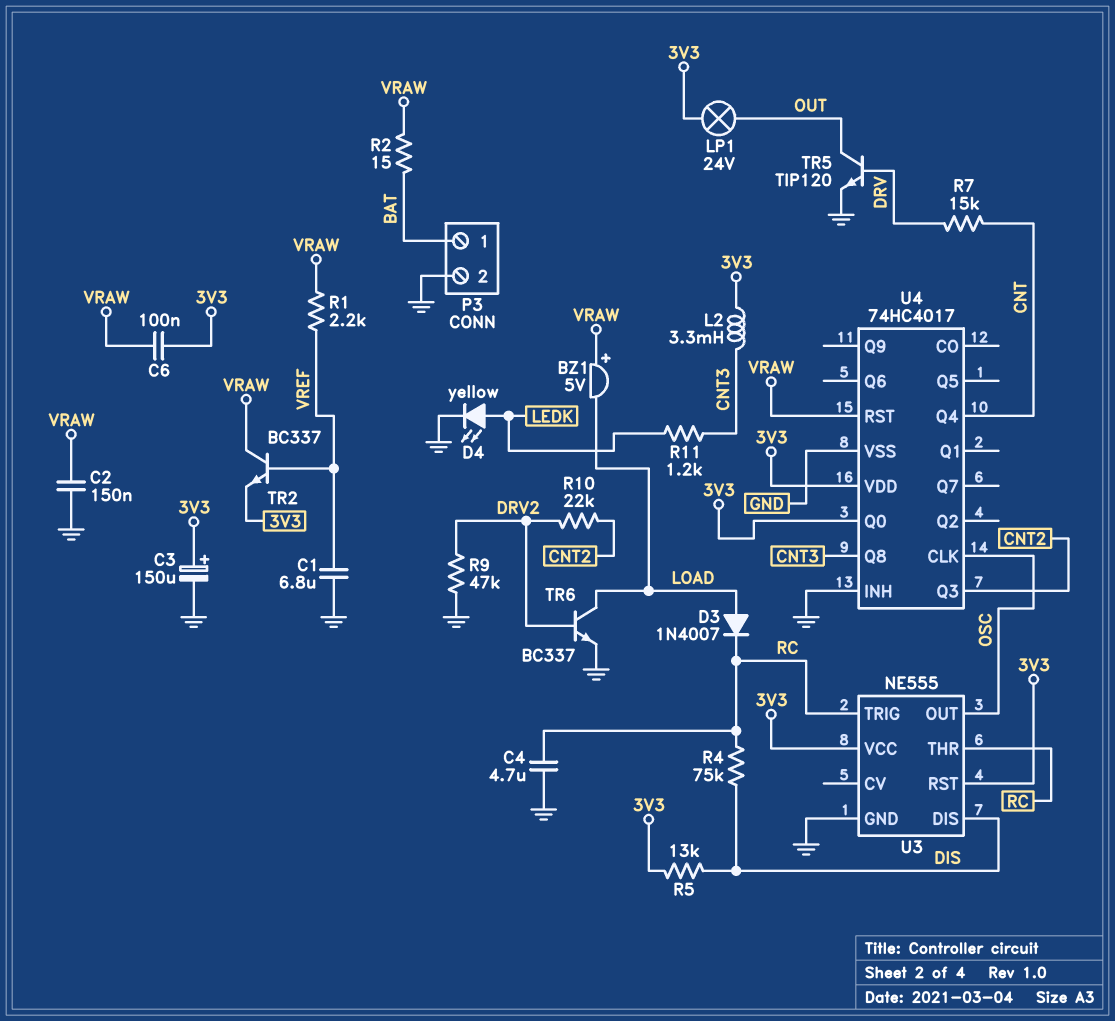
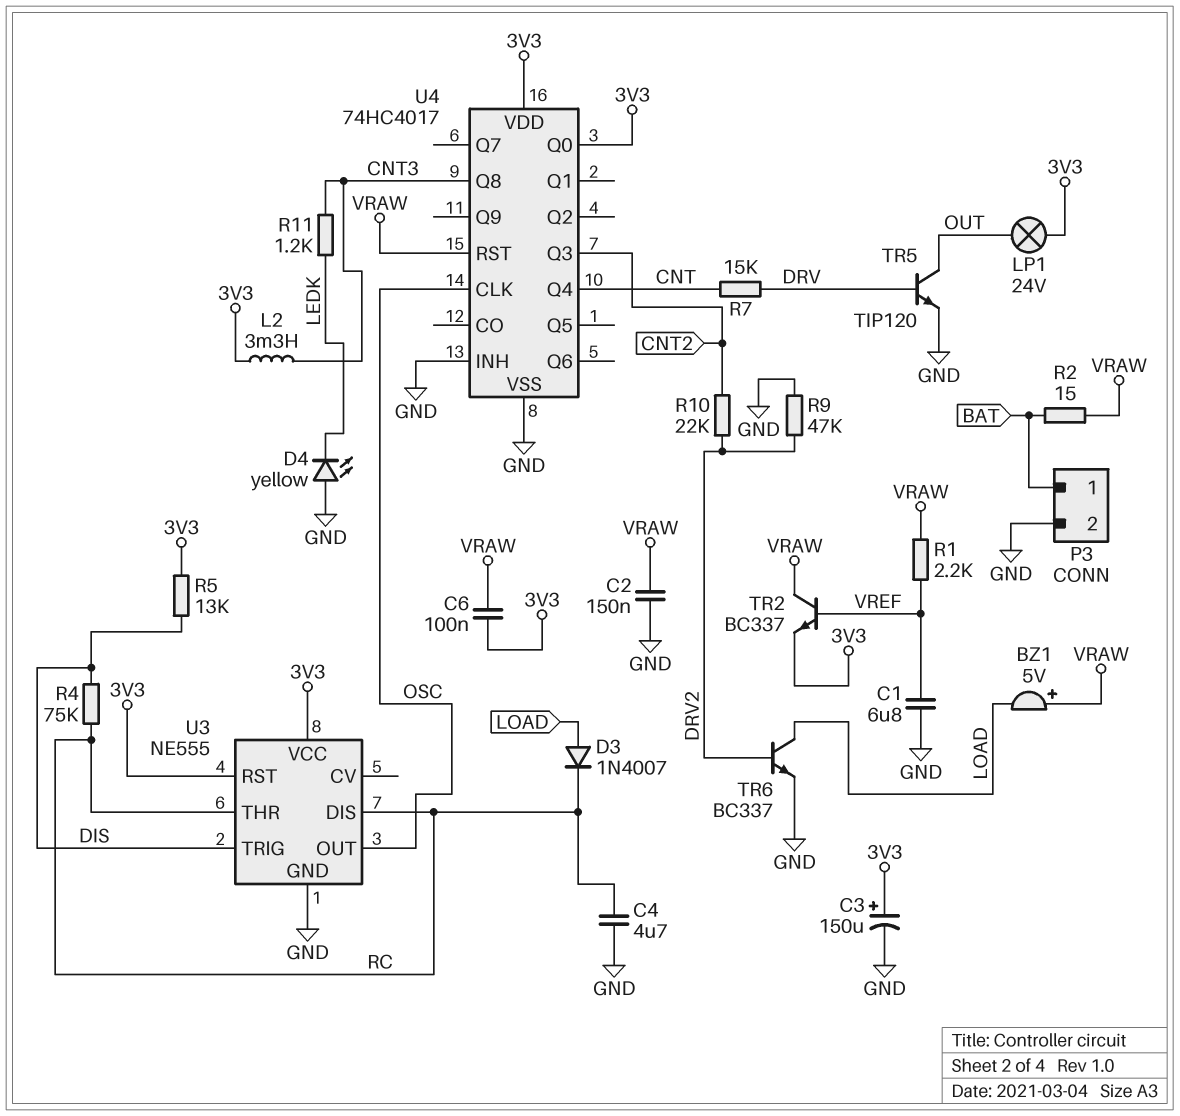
D4: LED yellow (A LEDK, K GND) -> LED yellow (A GND, K LEDK)
U3 pin DIS: DIS -> RC
U3 pin TRIG: RC -> DIS

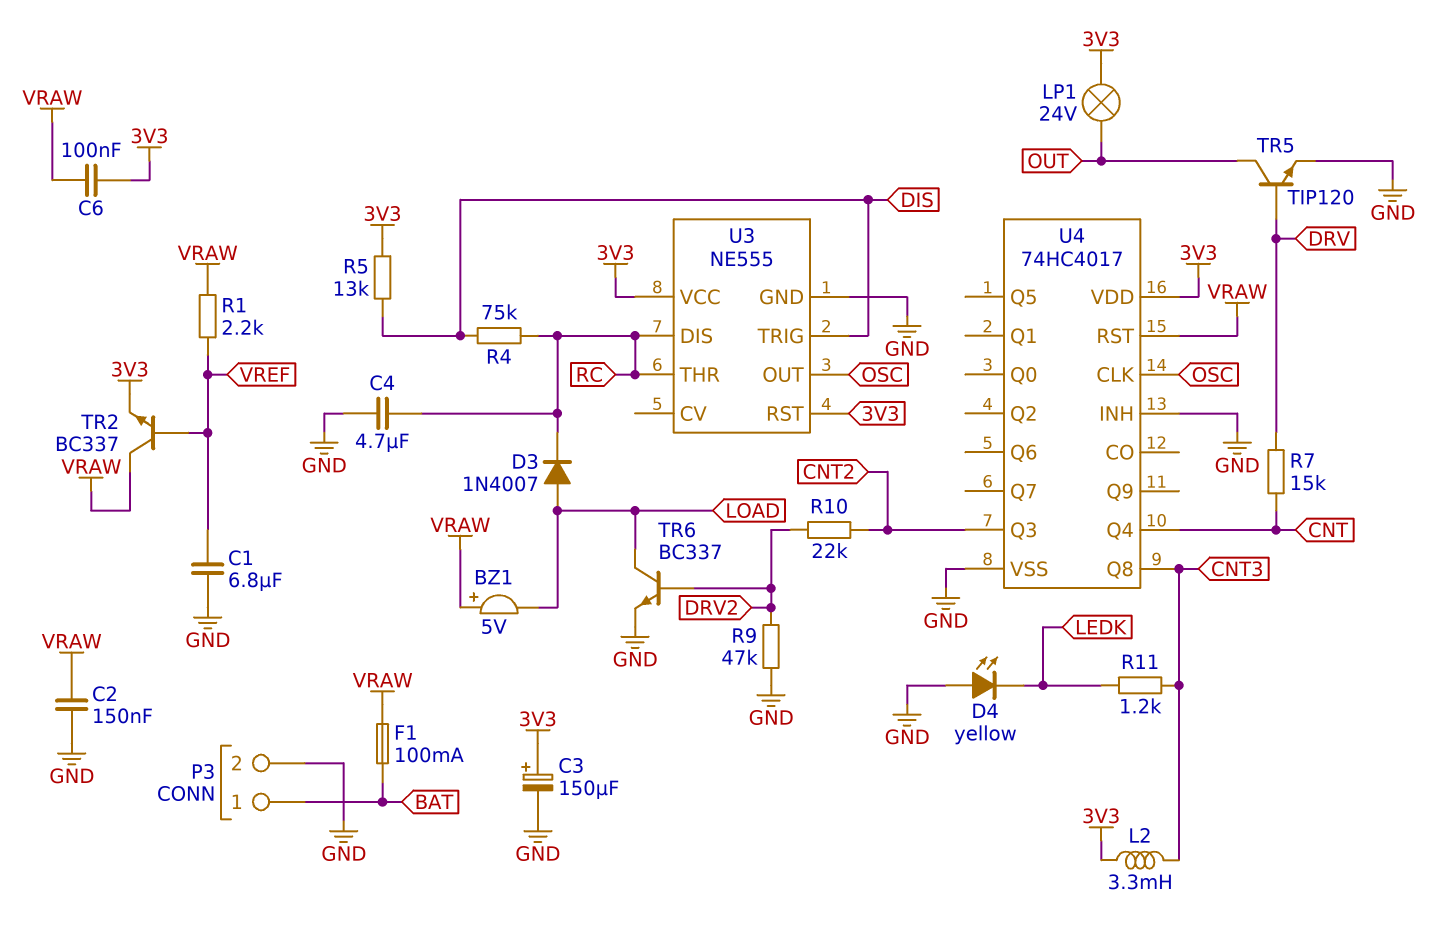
F1: none -> 100mA (BAT, VRAW)
R2: 15 (BAT, VRAW) -> none
U4 pin Q0: 3V3 -> none

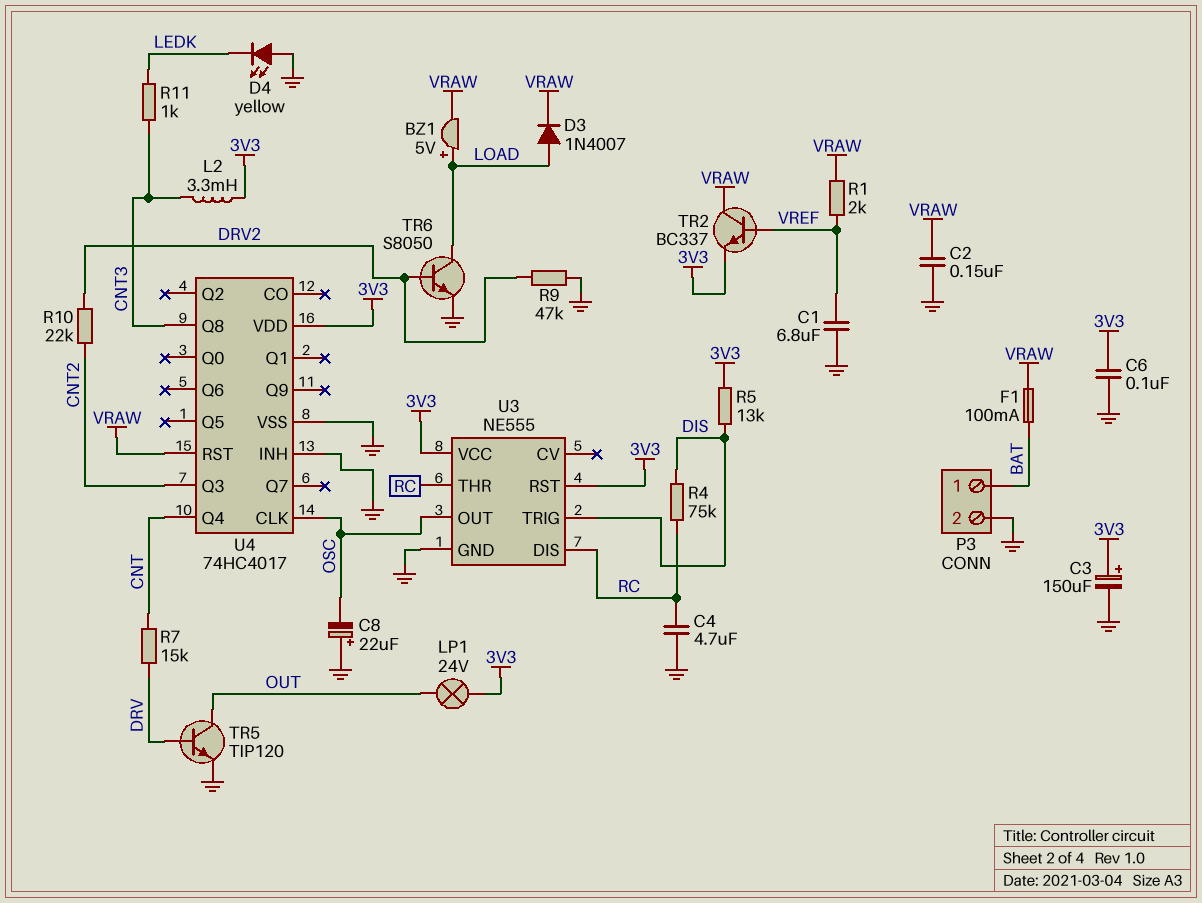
BZ1: buzzer 5V (plus VRAW, minus LOAD) -> buzzer 5V (plus LOAD, minus VRAW)
C6: 100nF (3V3, VRAW) -> 100nF (3V3, GND)
C8: none -> 22uF (plus GND, minus OSC)
D3: diode 1N4007 (A LOAD, K RC) -> diode 1N4007 (A LOAD, K VRAW)
R1: 2.2k (VRAW, VREF) -> 2k (VRAW, VREF)
R11: 1.2k (CNT3, LEDK) -> 1k (CNT3, LEDK)
TR6: NPN BC337 (B DRV2, C LOAD, E GND) -> NPN S8050 (B DRV2, C LOAD, E GND)

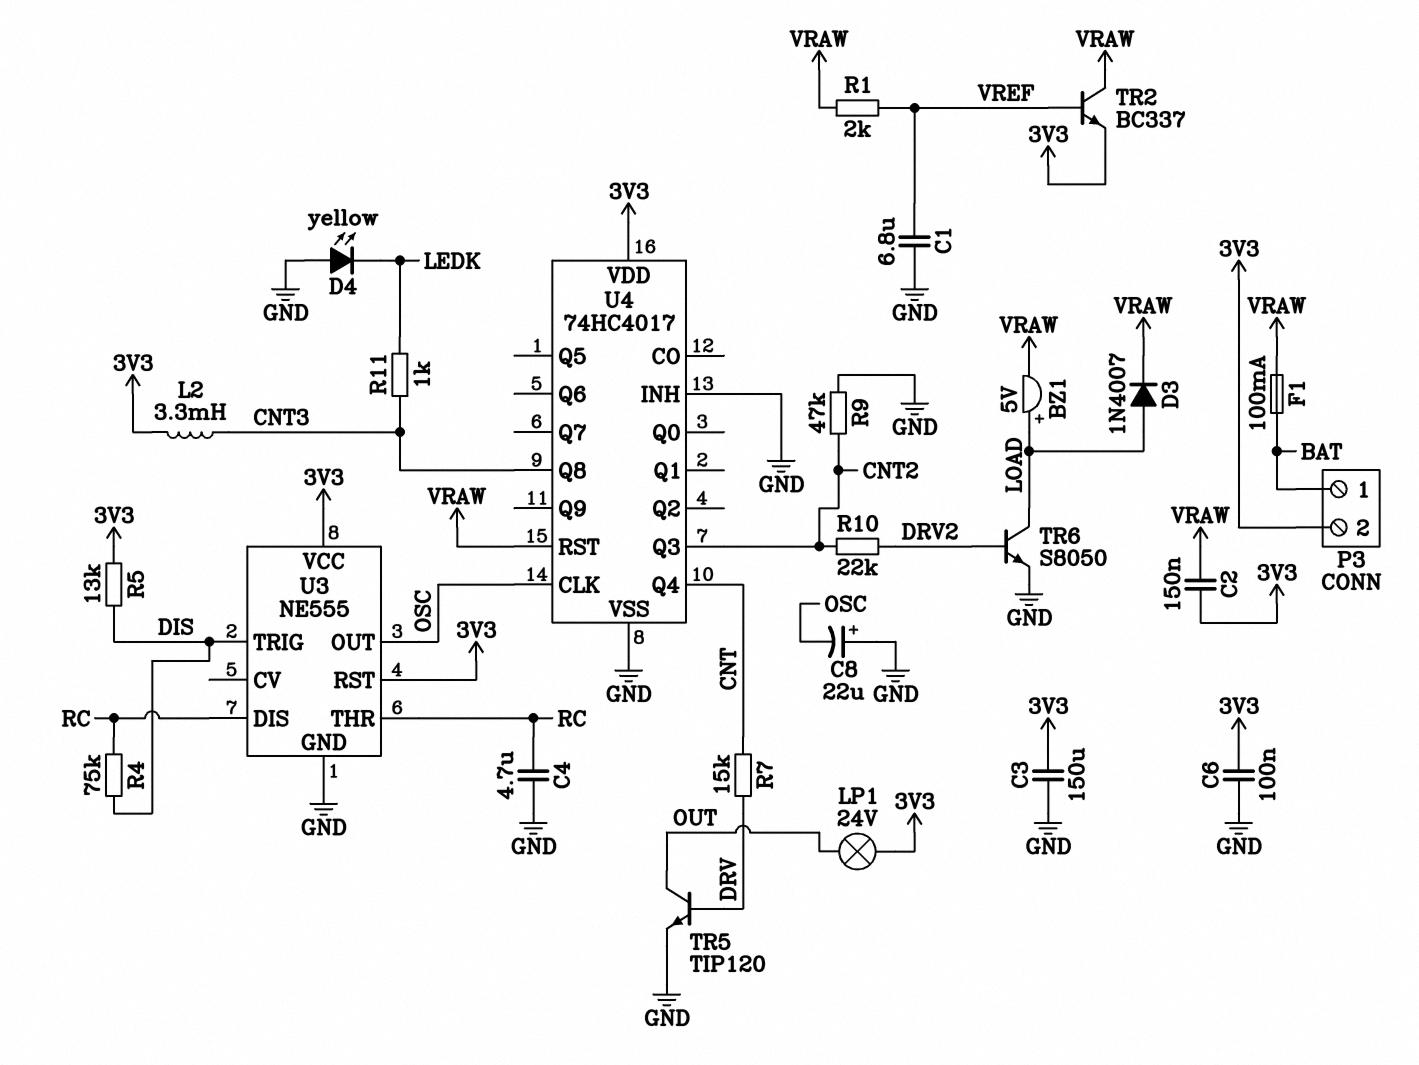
C2: 150nF (GND, VRAW) -> 150nF (3V3, VRAW)
C3: 150uF (plus 3V3, minus GND) -> 150uF (3V3, GND)
P3 pin 2: GND -> 3V3
R9: 47k (DRV2, GND) -> 47k (CNT2, GND)

